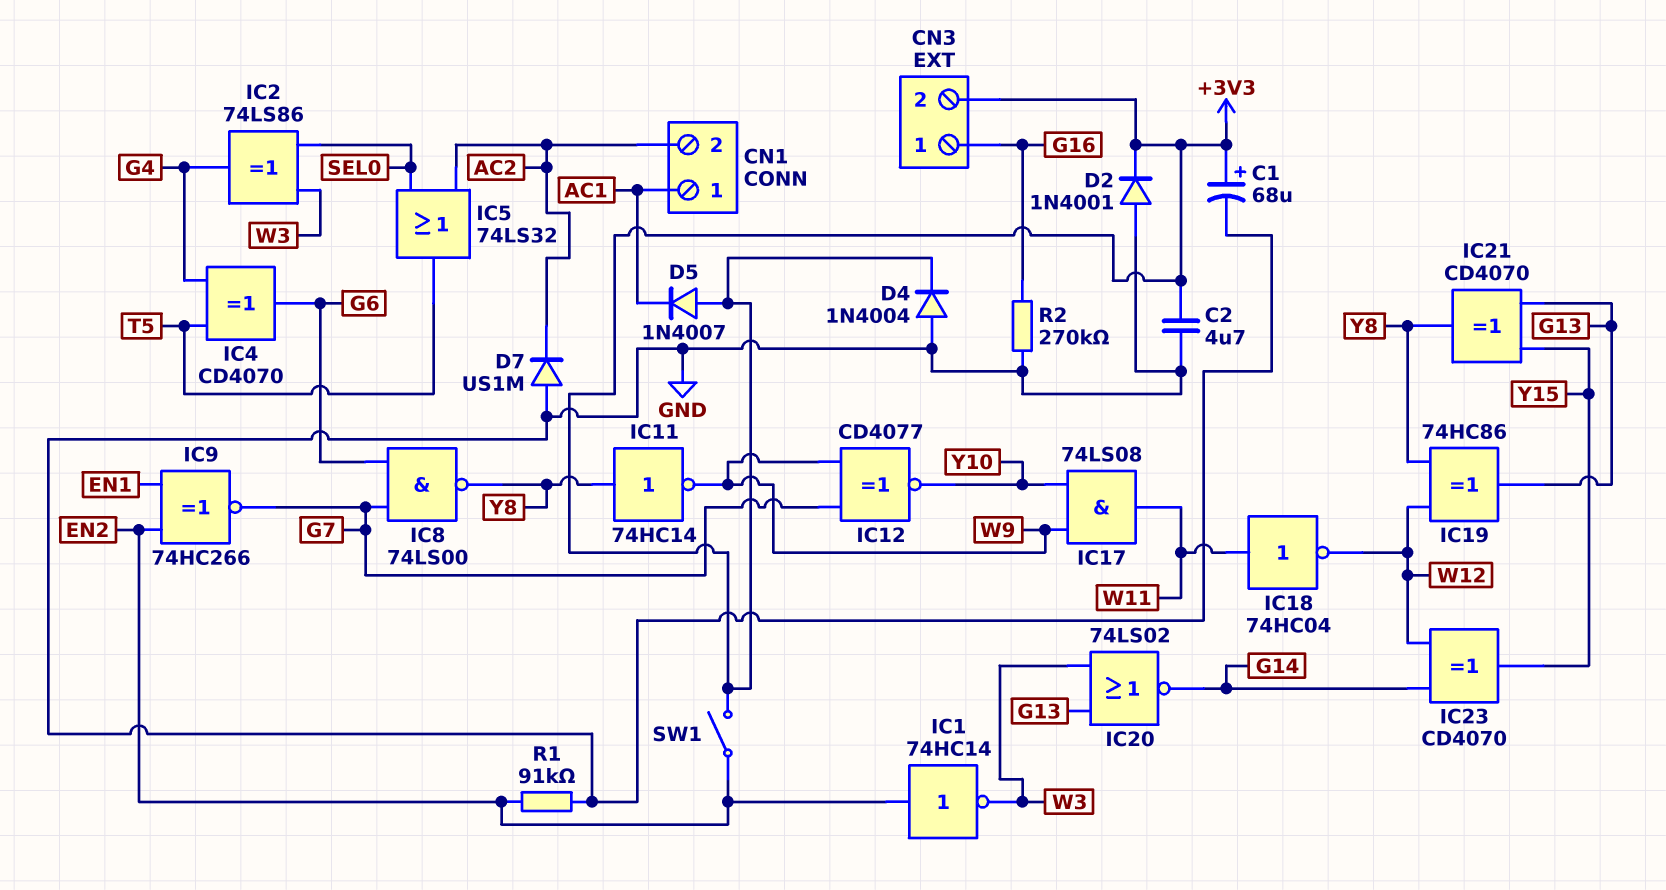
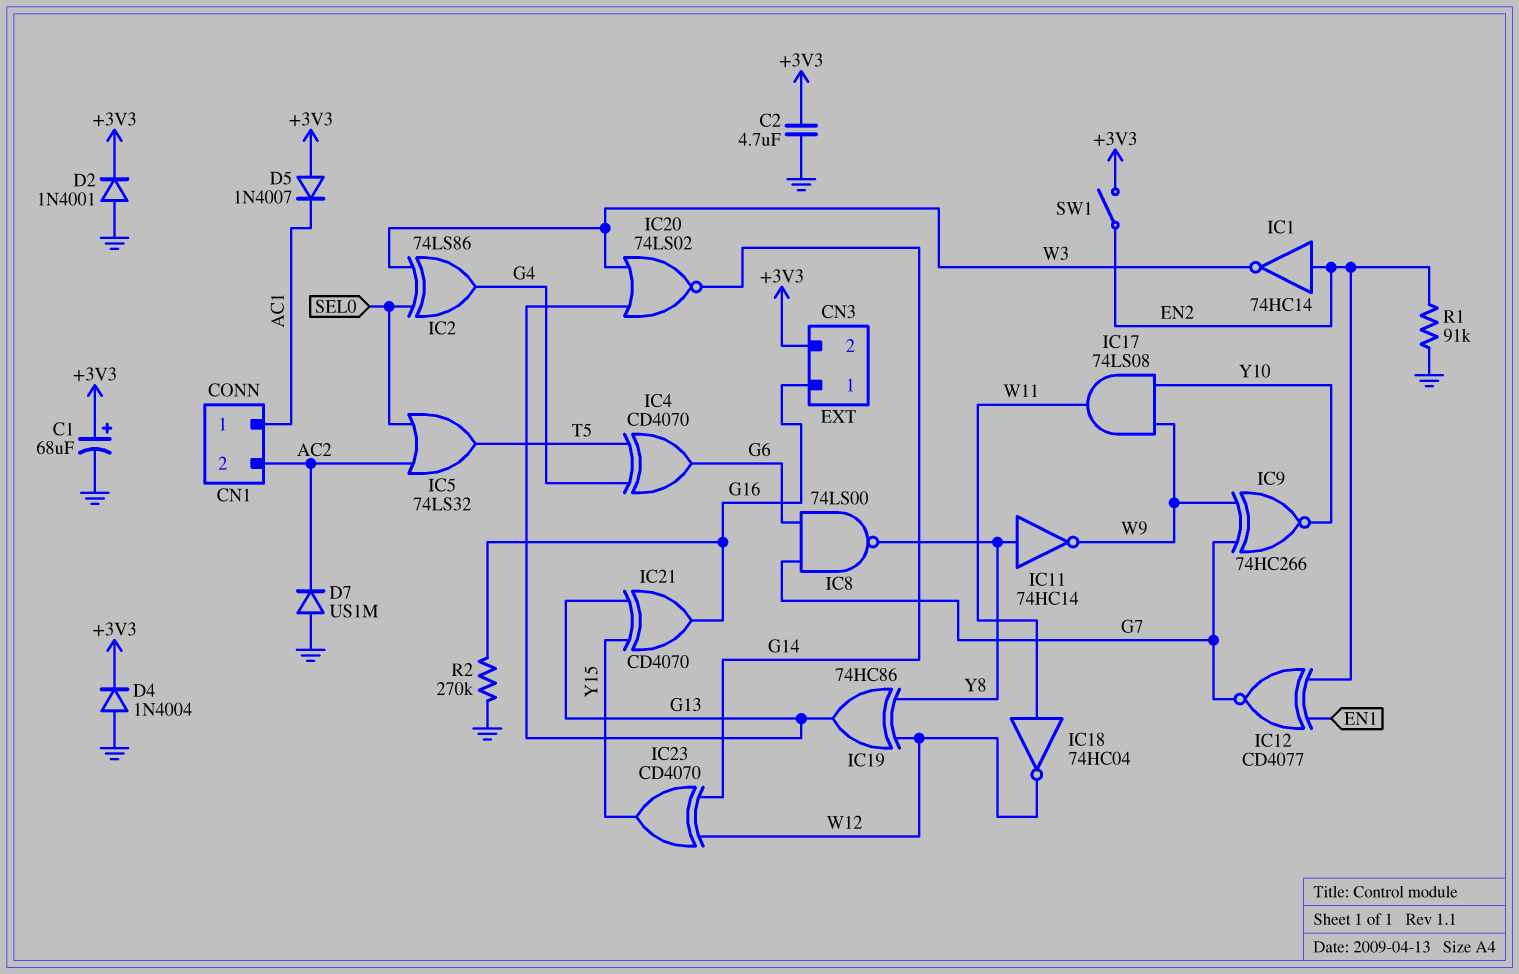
IC9: XNOR 74HC266 (in EN1, in EN2, out G7) -> XNOR 74HC266 (in G7, in W9, out Y10)
IC12: XNOR CD4077 (in G7, in W9, out Y10) -> XNOR CD4077 (in EN1, in EN2, out G7)
IC21: XOR CD4070 (in G13, in Y15, out Y8) -> XOR CD4070 (in G13, in Y15, out G16)

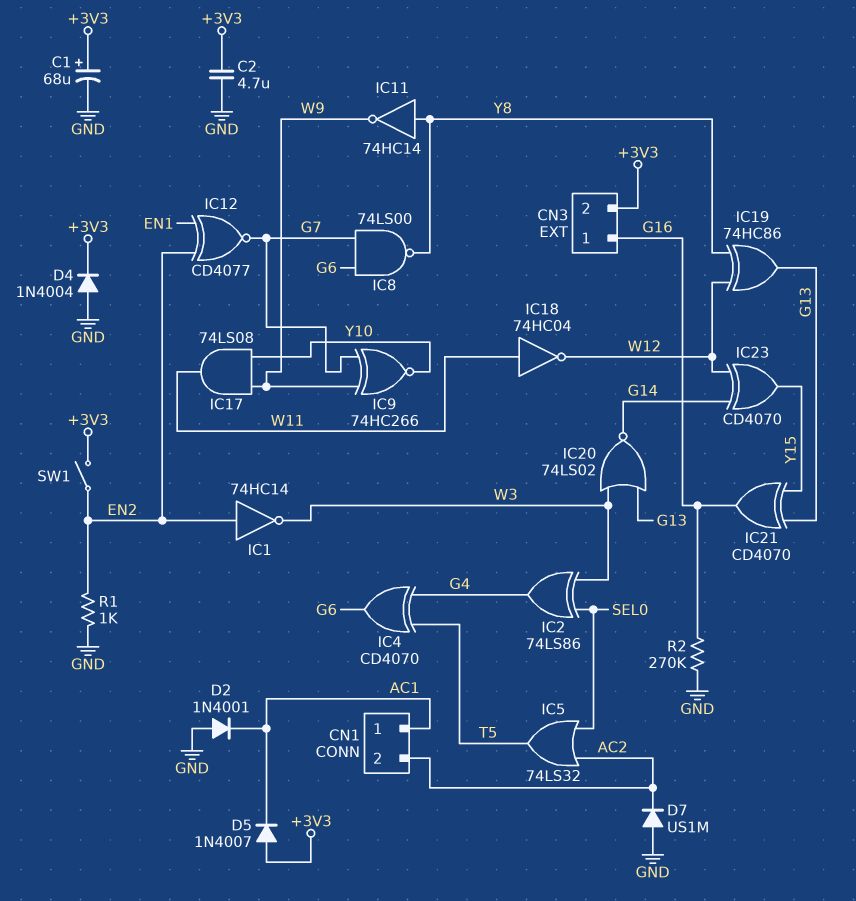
D2: diode 1N4001 (A GND, K +3V3) -> diode 1N4001 (A GND, K AC1)
R1: 91k (EN2, GND) -> 1k (EN2, GND)

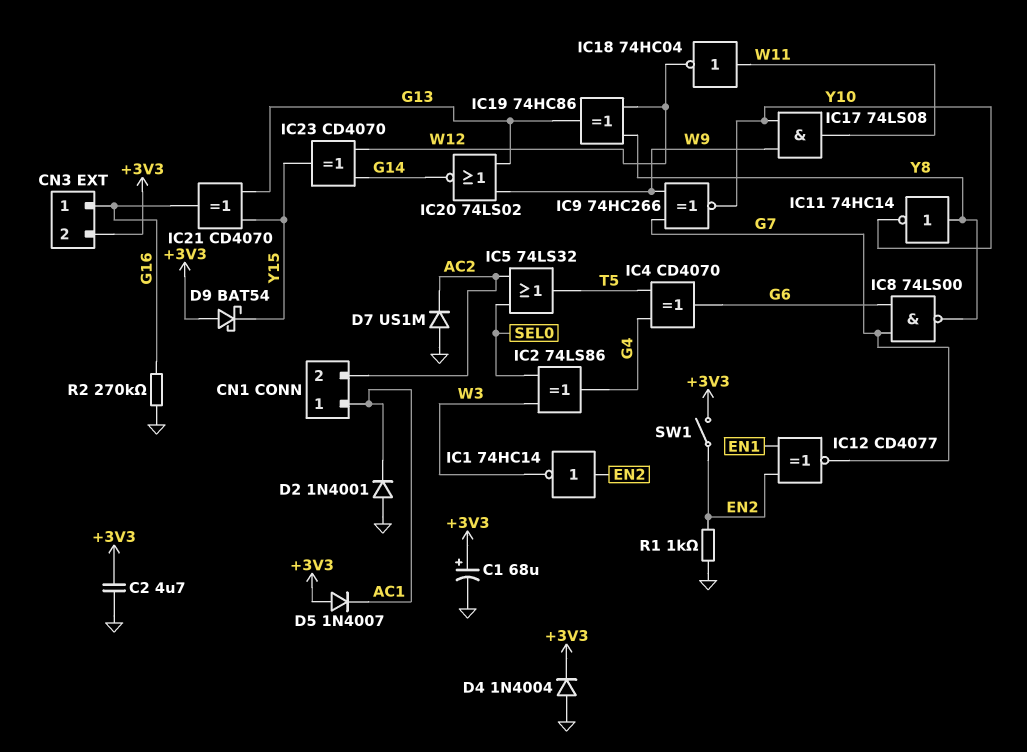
D9: none -> schottky BAT54 (A +3V3, K Y15)
IC11: NOT 74HC14 (in Y8, out W9) -> NOT 74HC14 (in Y8, out Y10)
IC20: NOR 74LS02 (in G13, in W3, out G14) -> NOR 74LS02 (in G13, in W9, out G14)

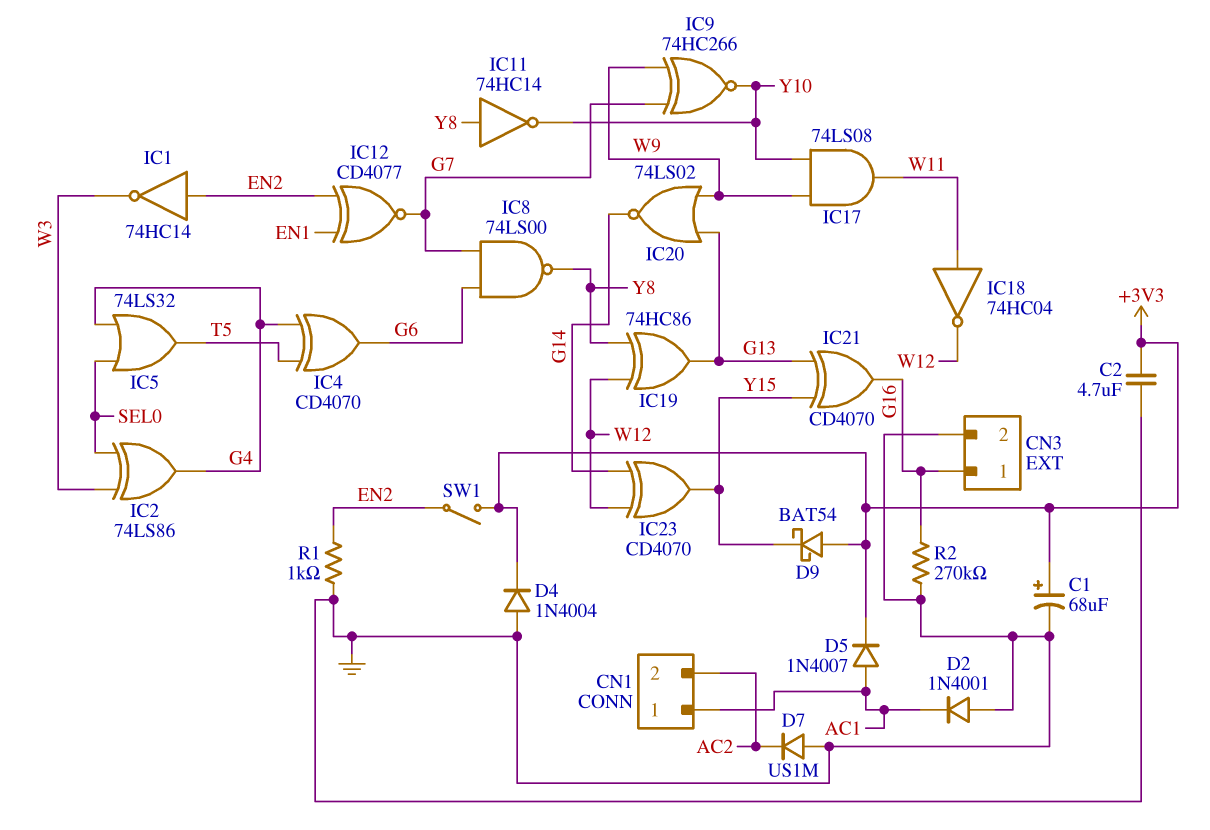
CN3 pin 2: +3V3 -> GND
D5: diode 1N4007 (A +3V3, K AC1) -> diode 1N4007 (A AC1, K +3V3)
IC5: OR 74LS32 (in AC2, in SEL0, out T5) -> OR 74LS32 (in G4, in SEL0, out T5)

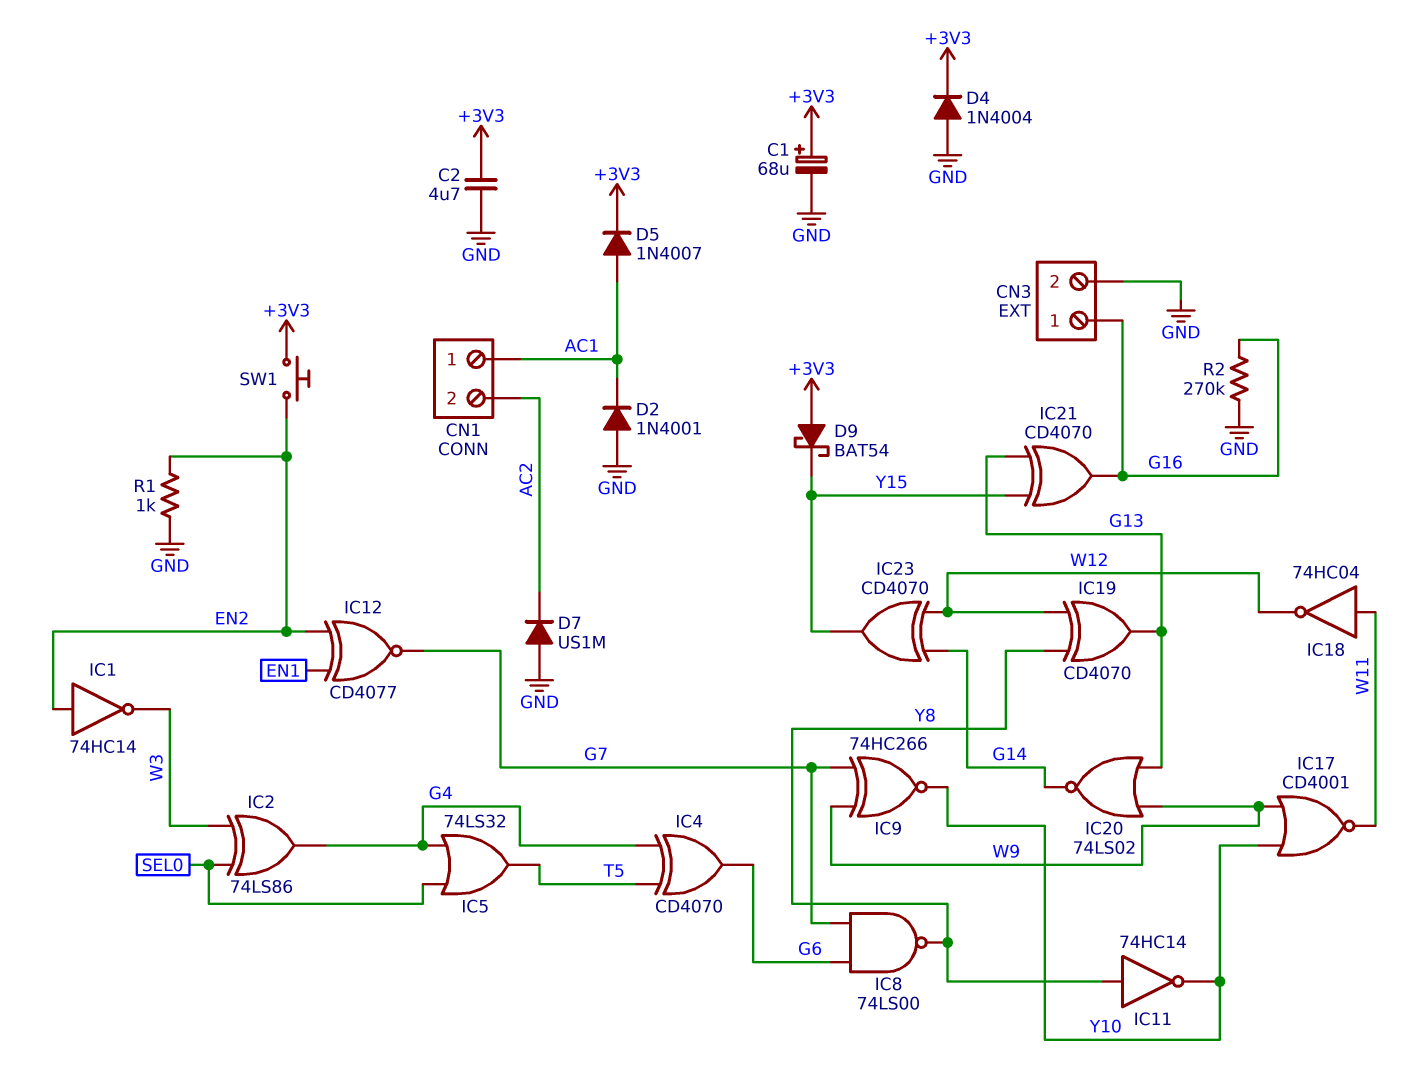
IC17: AND 74LS08 (in W9, in Y10, out W11) -> NOR CD4001 (in W9, in Y10, out W11)
IC19: XOR 74HC86 (in W12, in Y8, out G13) -> XOR CD4070 (in W12, in Y8, out G13)
SW1: switch (+3V3, EN2) -> button (+3V3, EN2)

